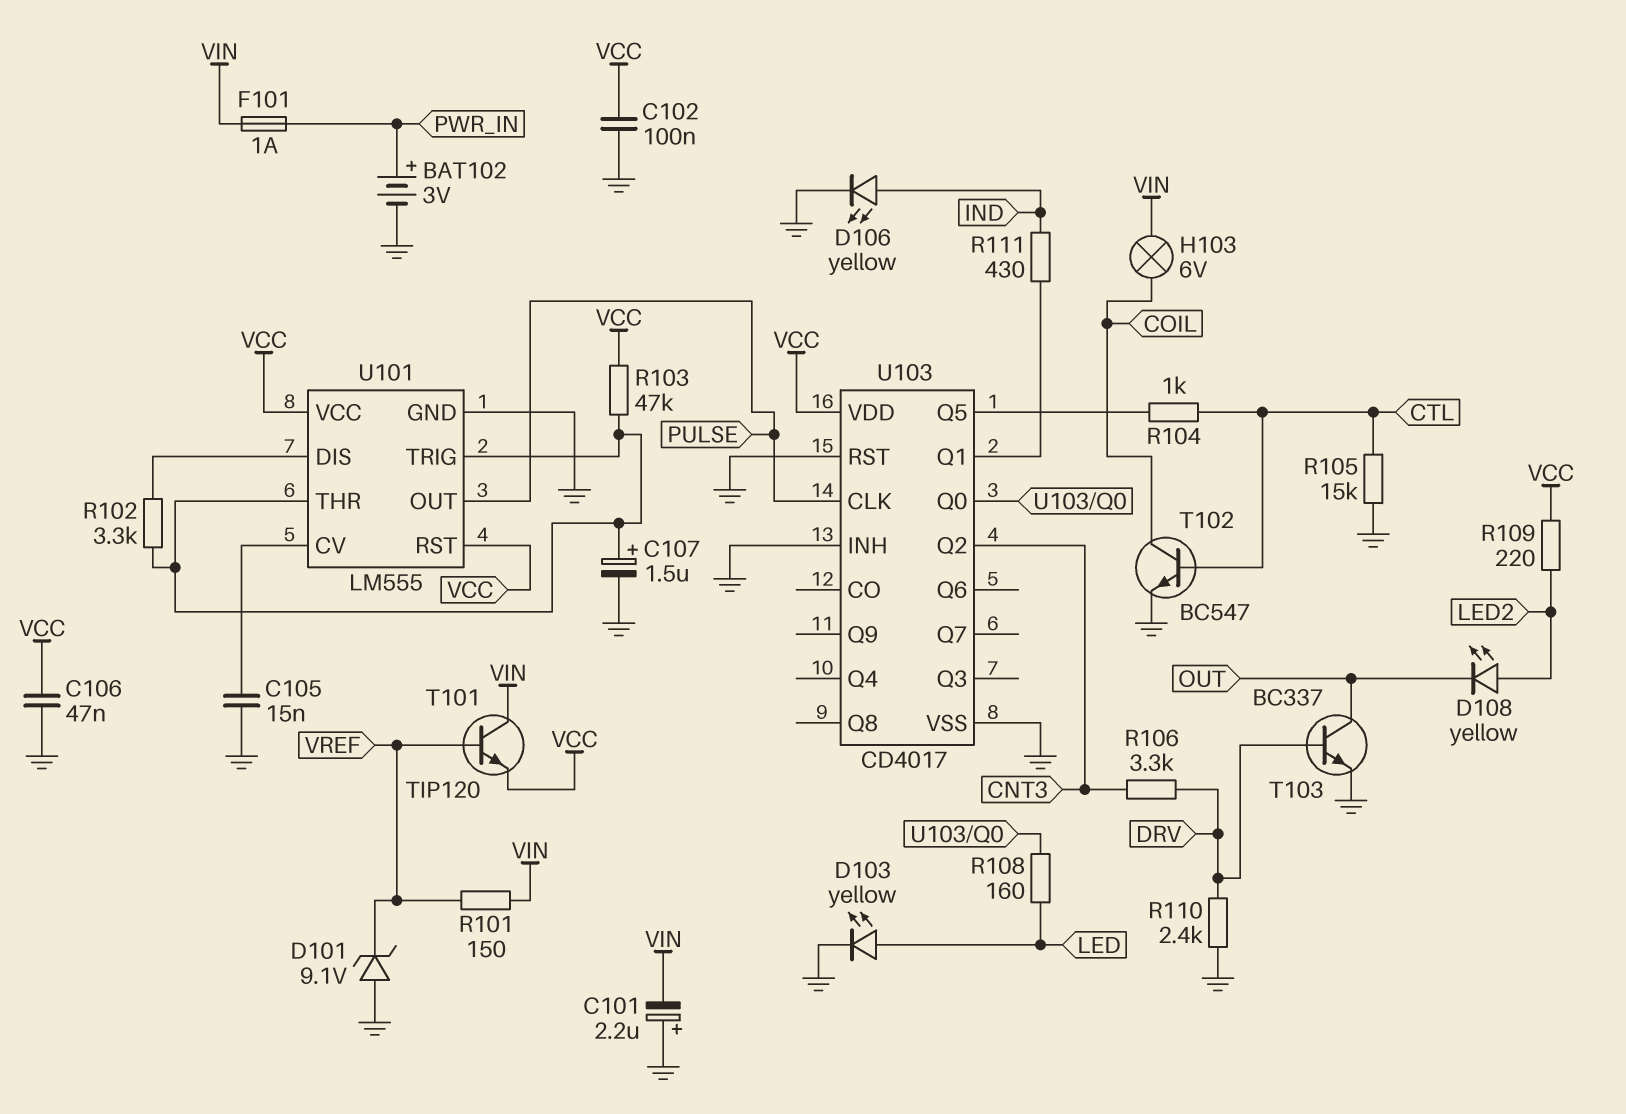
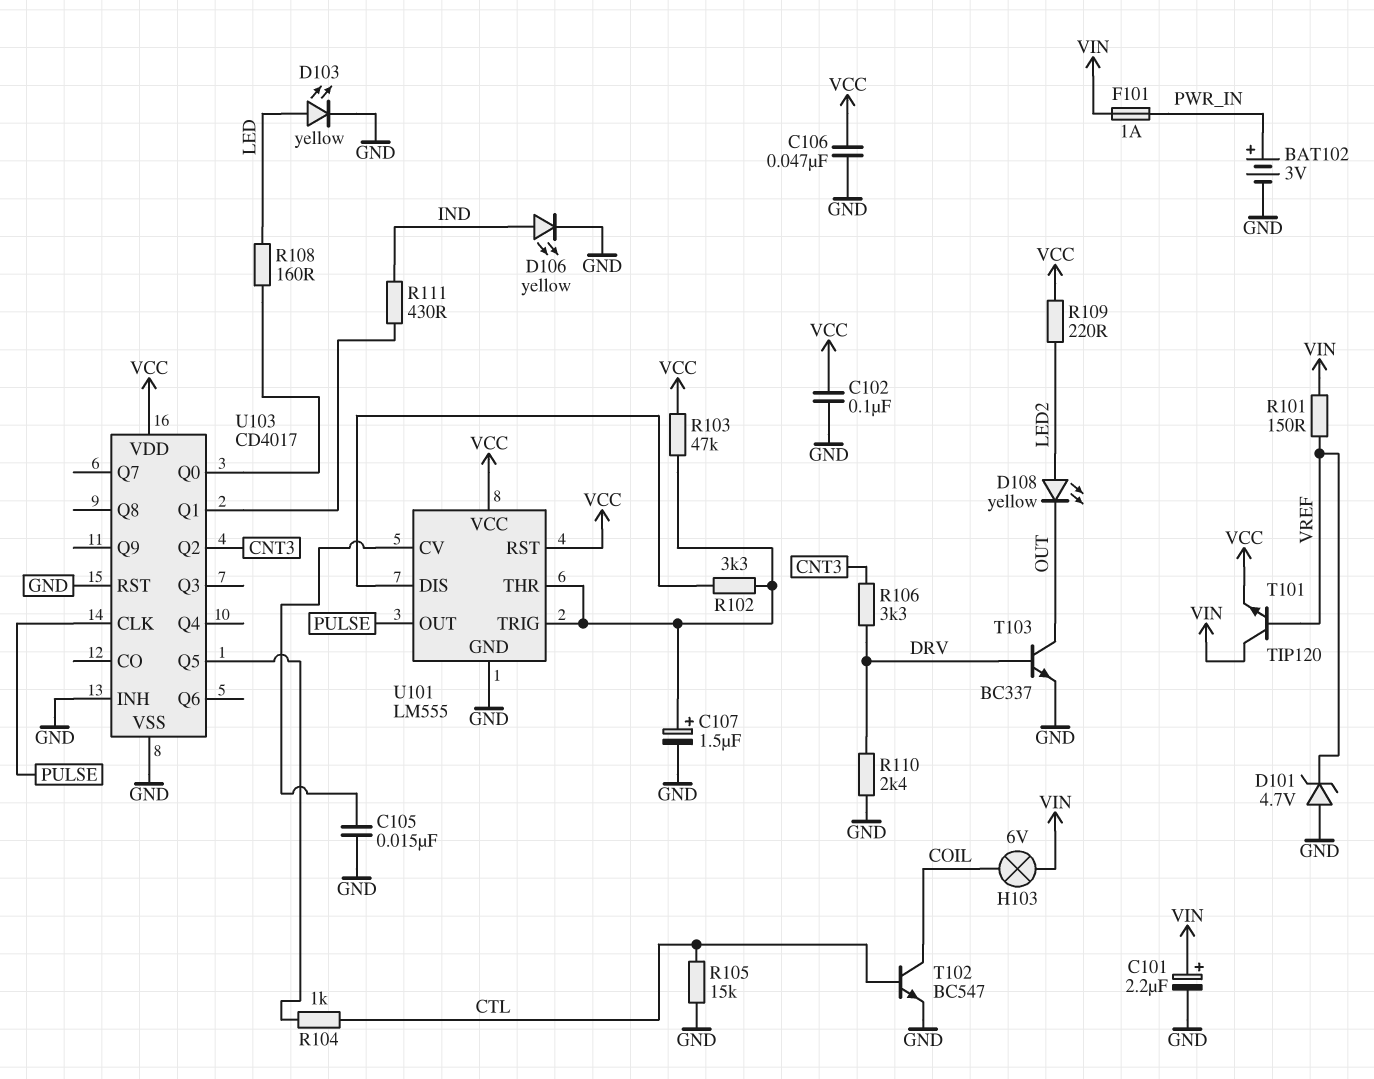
C101: 2.2uF (plus GND, minus VIN) -> 2.2uF (plus VIN, minus GND)
D101: zener 9.1V (A GND, K VREF) -> zener 4.7V (A GND, K VREF)

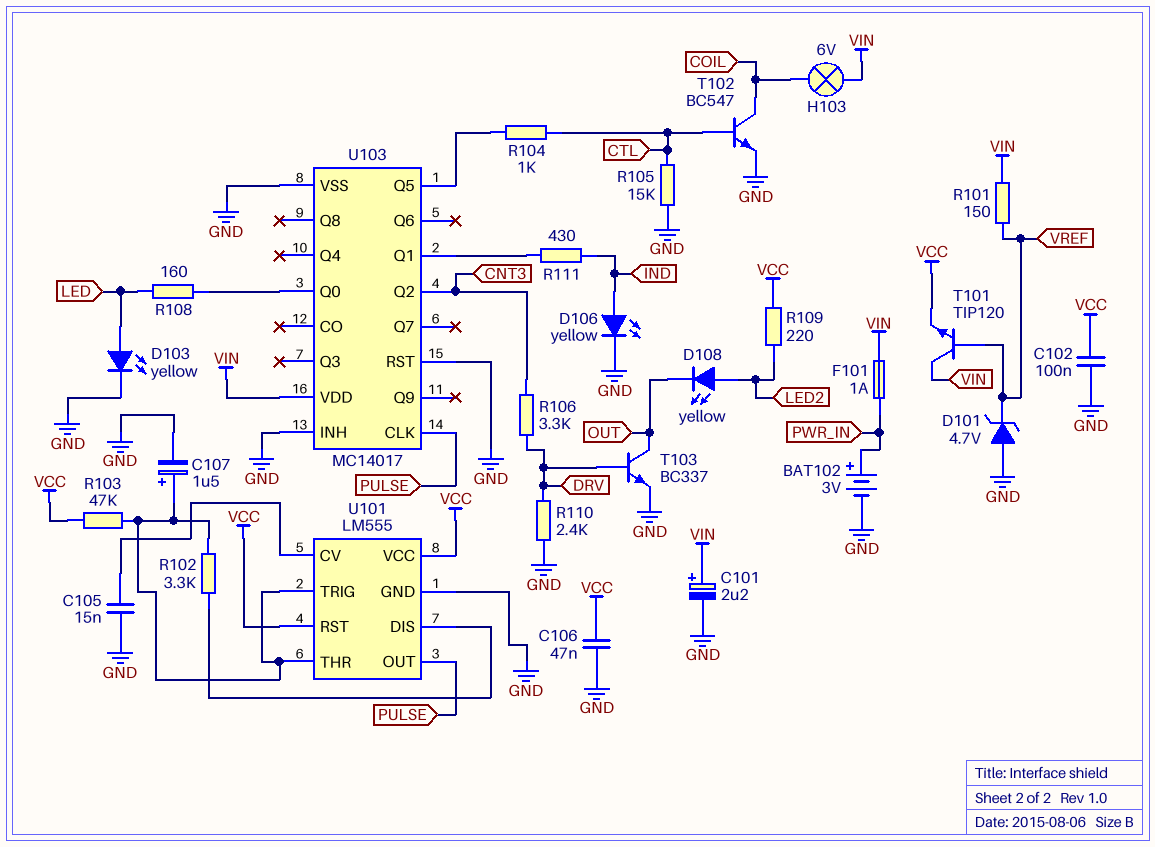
U103: CD4017 -> MC14017
U103 pin VDD: VCC -> VIN

